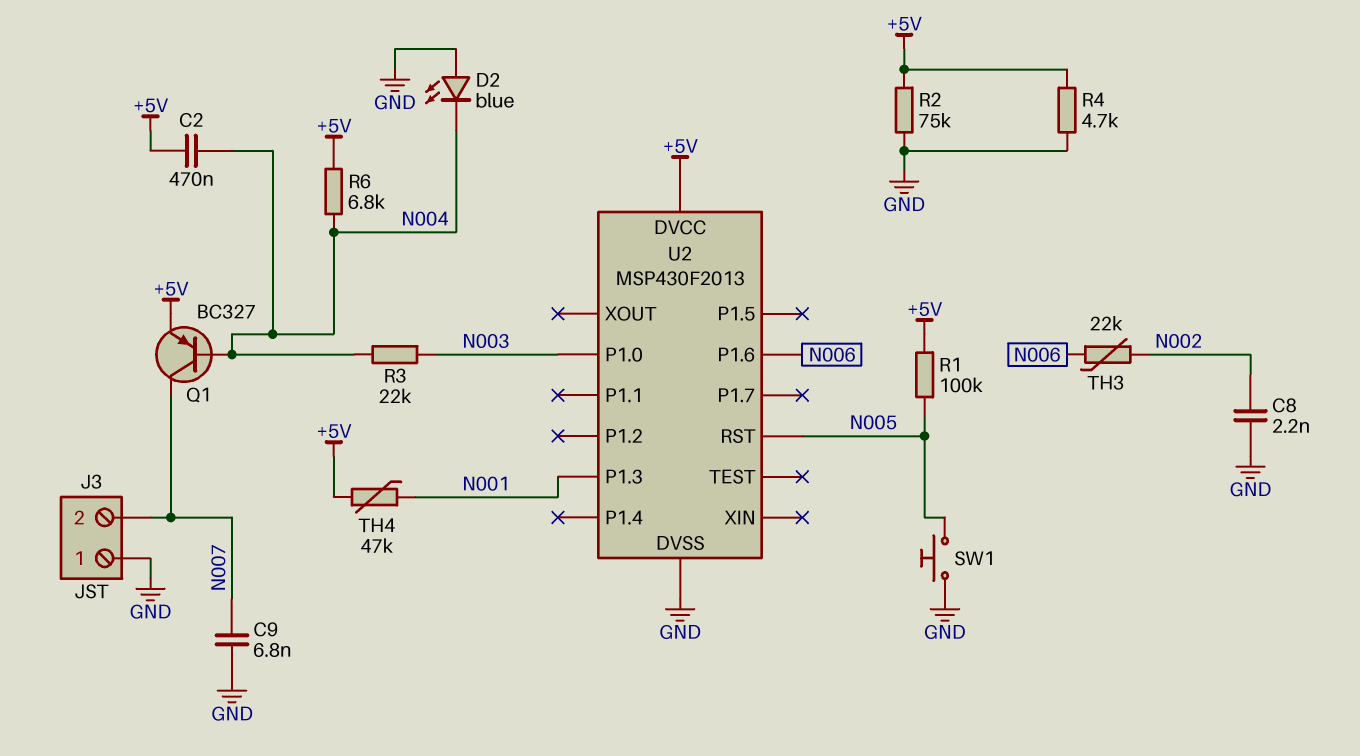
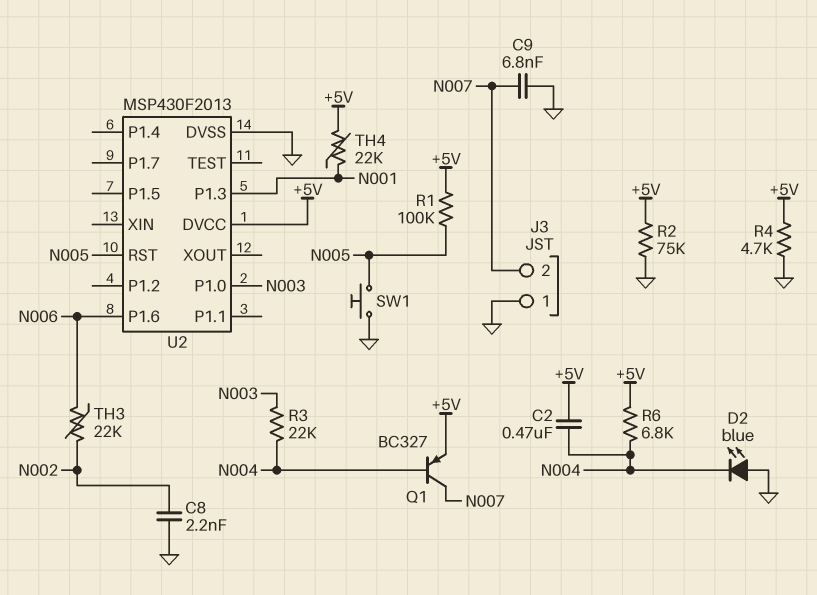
TH4: 47k (+5V, N001) -> 22k (+5V, N001)

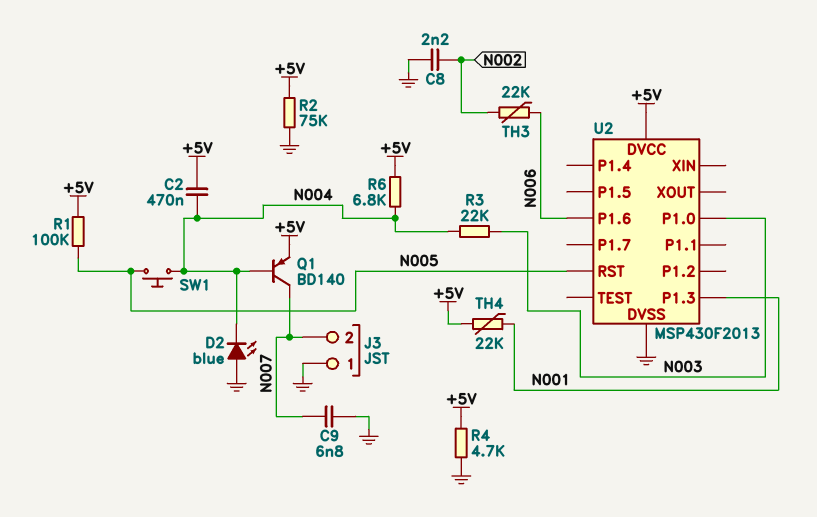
Q1: PNP BC327 (B N004, C N007, E +5V) -> PNP BD140 (B N004, C N007, E +5V)
SW1: button (GND, N005) -> button (N004, N005)

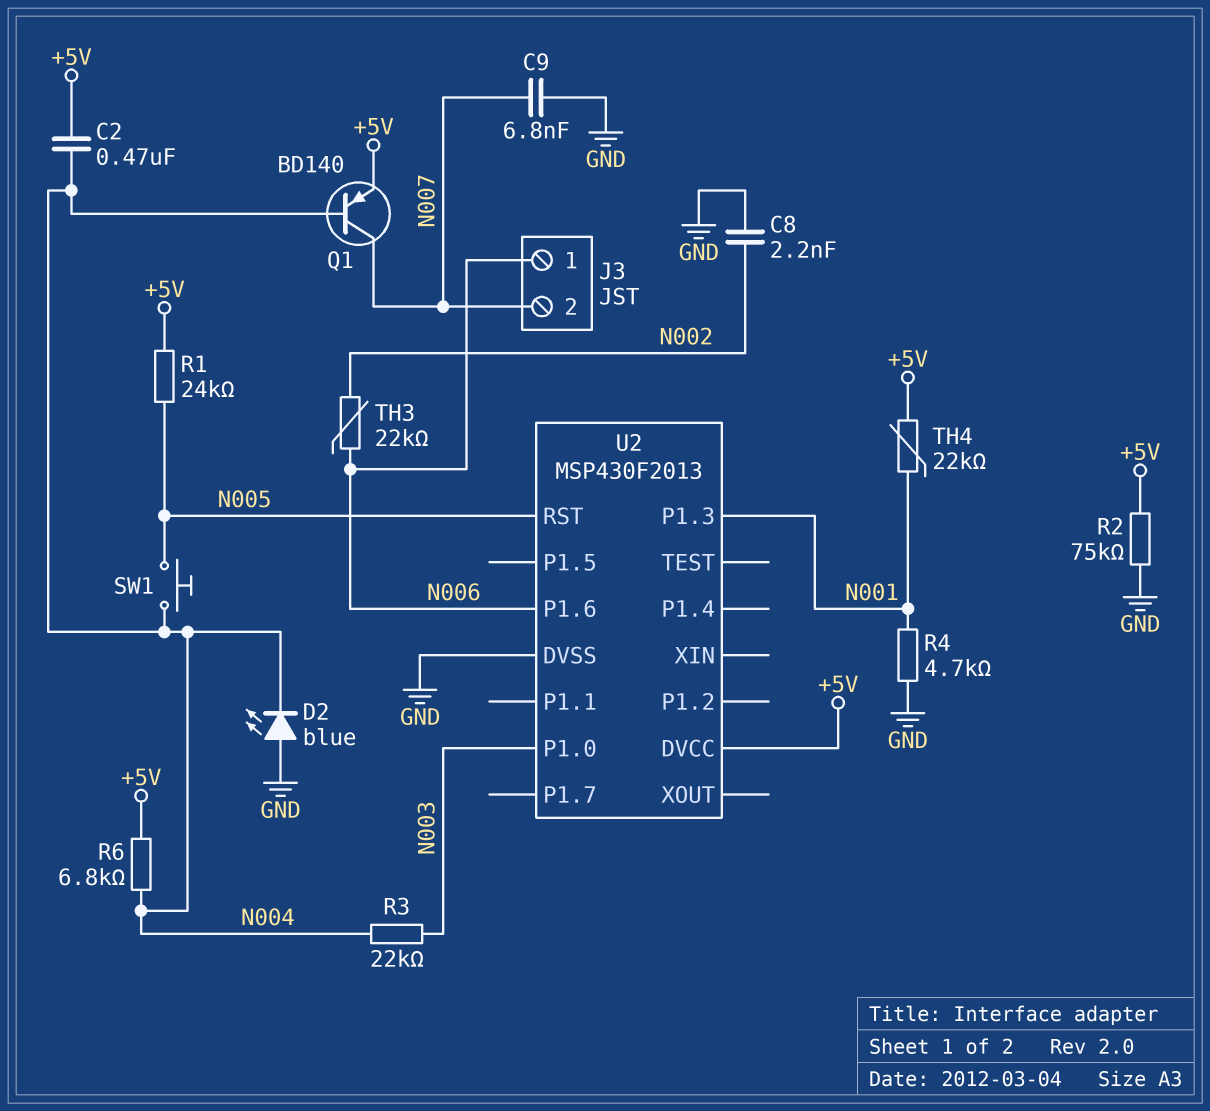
J3 pin 1: GND -> N006
R1: 100k (+5V, N005) -> 24k (+5V, N005)
R4: 4.7k (+5V, GND) -> 4.7k (GND, N001)

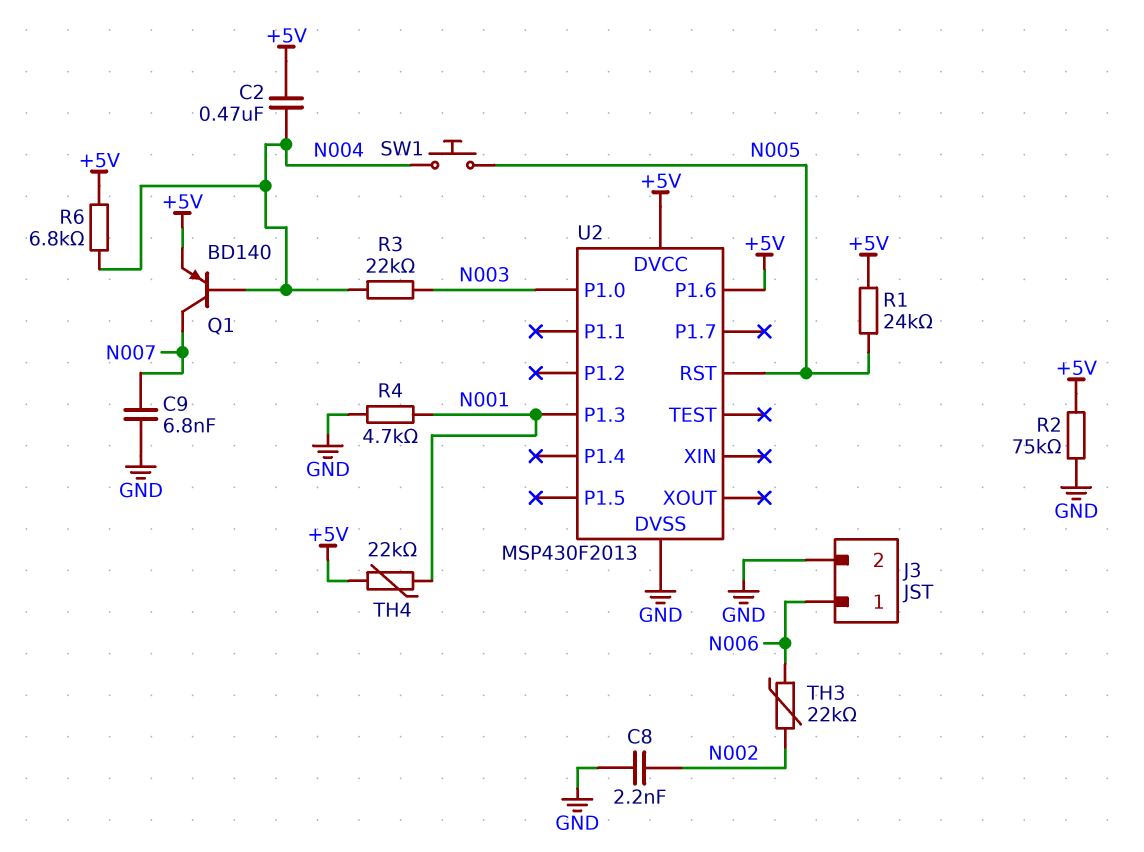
D2: LED blue (A GND, K N004) -> none
J3 pin 2: N007 -> GND
U2 pin P1.6: N006 -> +5V

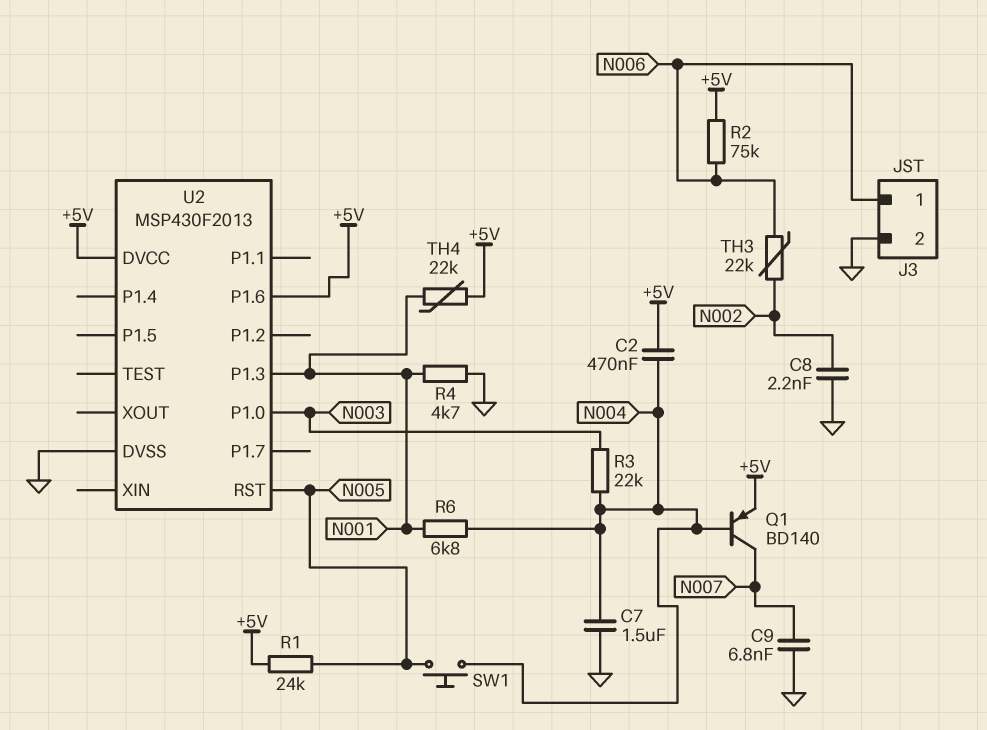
C7: none -> 1.5uF (GND, N004)
R2: 75k (+5V, GND) -> 75k (+5V, N006)
R6: 6.8k (+5V, N004) -> 6.8k (N001, N004)

